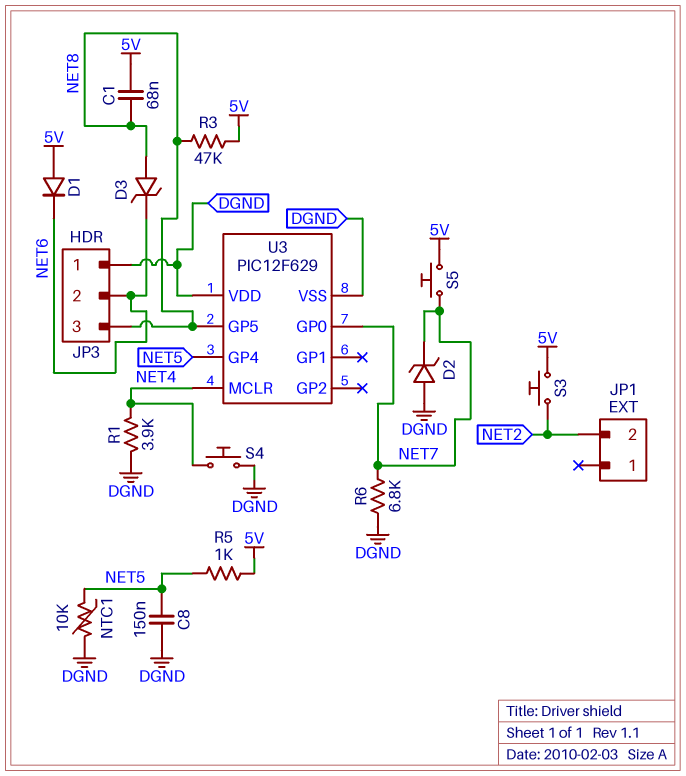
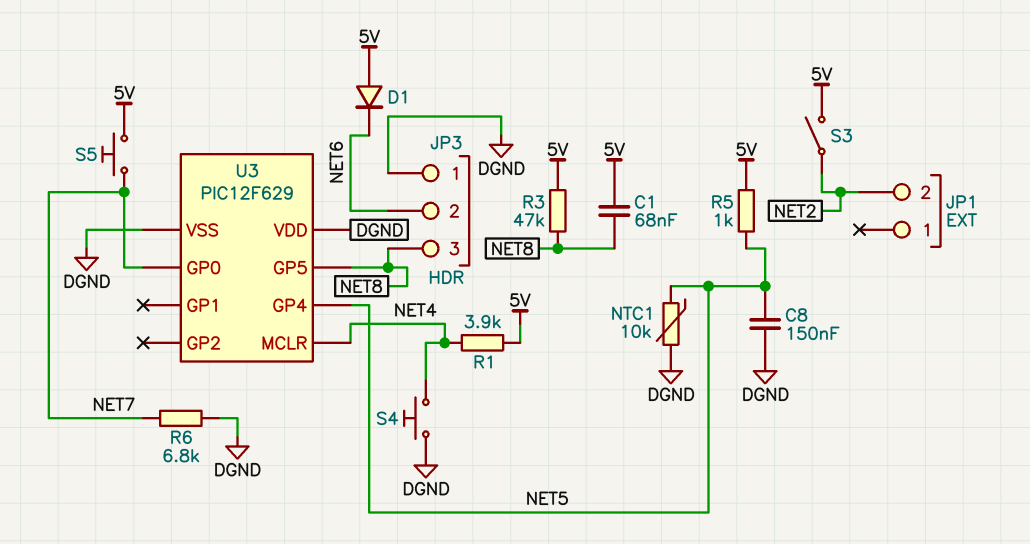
D2: zener (A DGND, K NET7) -> none
D3: zener (A NET8, K NET6) -> none
R1: 3.9k (DGND, NET4) -> 3.9k (5V, NET4)
S3: button (5V, NET2) -> switch (5V, NET2)

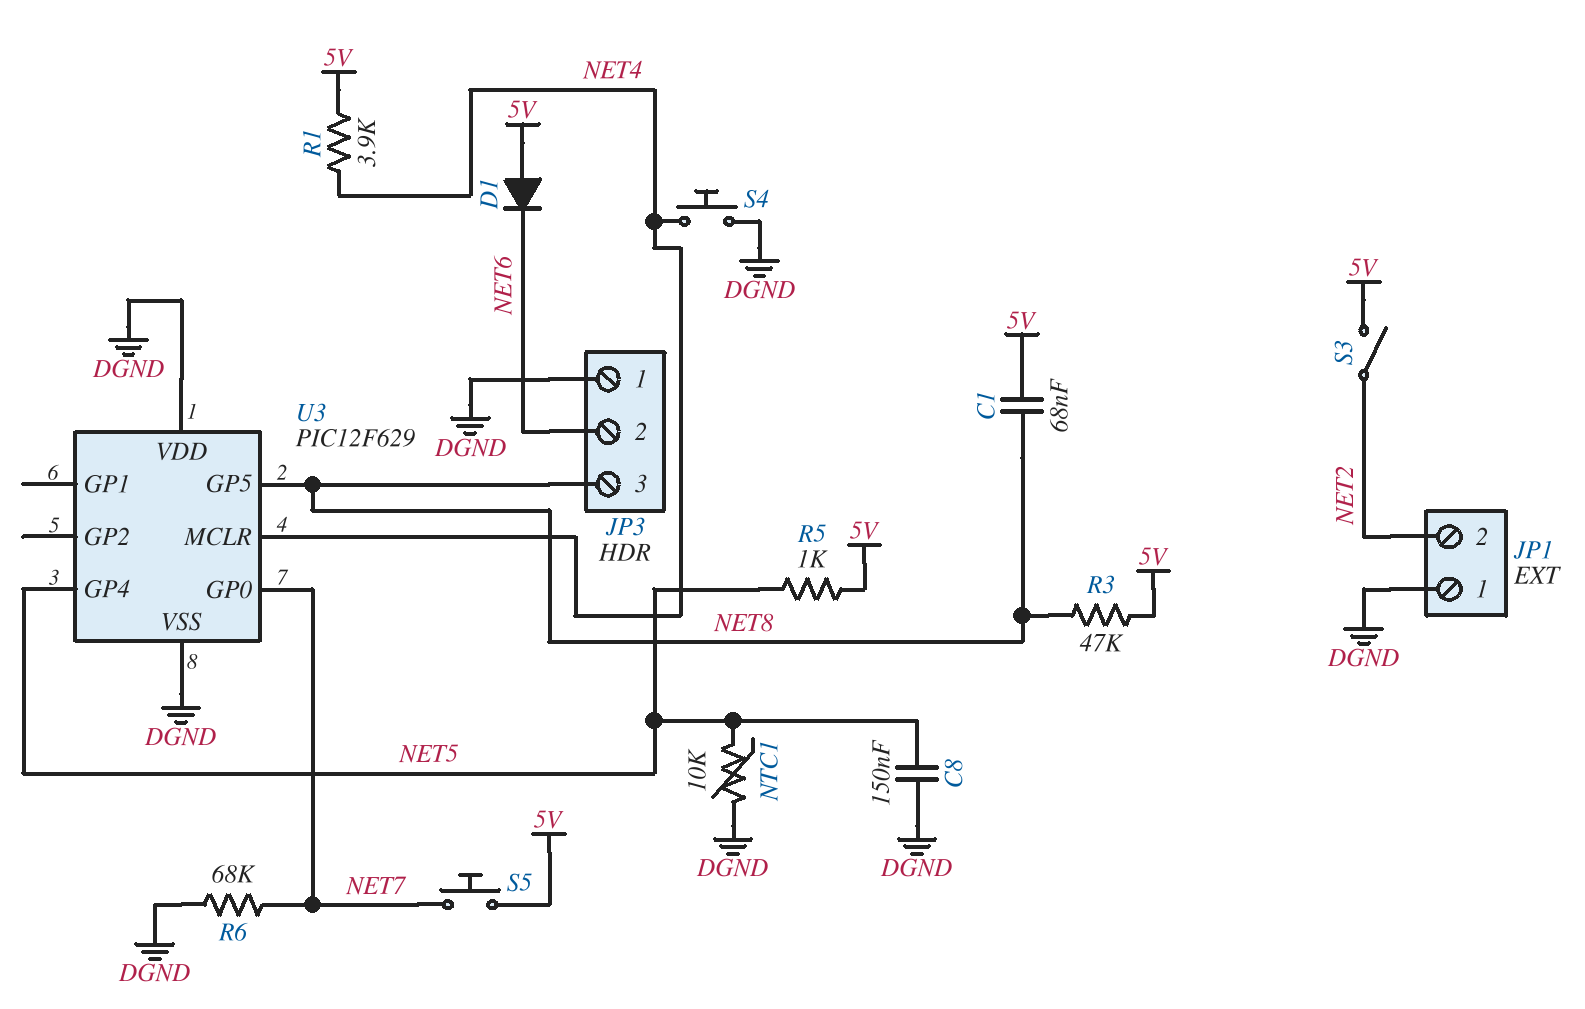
JP1 pin 1: none -> DGND
R6: 6.8k (DGND, NET7) -> 68k (DGND, NET7)

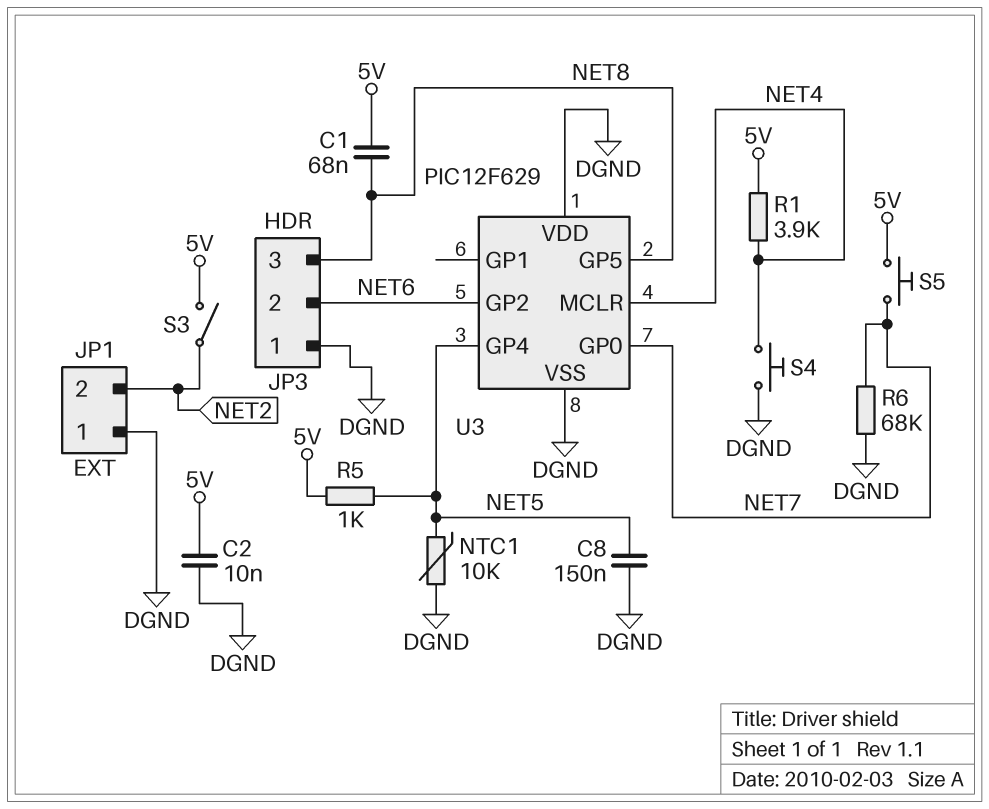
C2: none -> 10nF (5V, DGND)
D1: diode (A 5V, K NET6) -> none
R3: 47k (5V, NET8) -> none
U3 pin GP2: none -> NET6

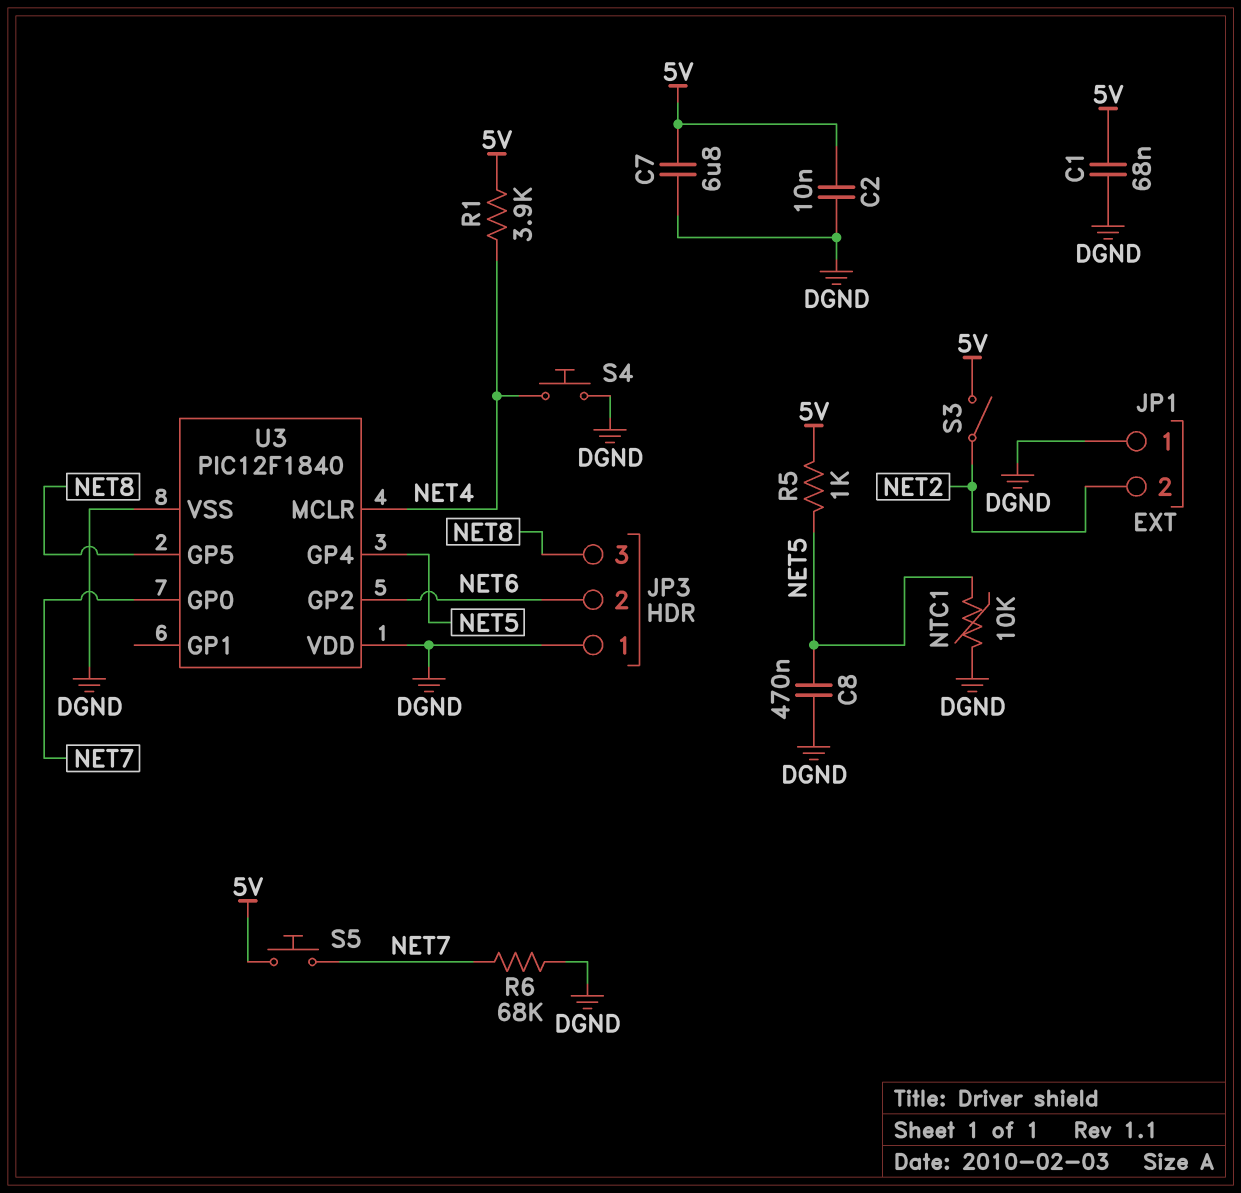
C1: 68nF (5V, NET8) -> 68nF (5V, DGND)
C7: none -> 6.8uF (5V, DGND)
C8: 150nF (DGND, NET5) -> 470nF (DGND, NET5)
U3: PIC12F629 -> PIC12F1840

